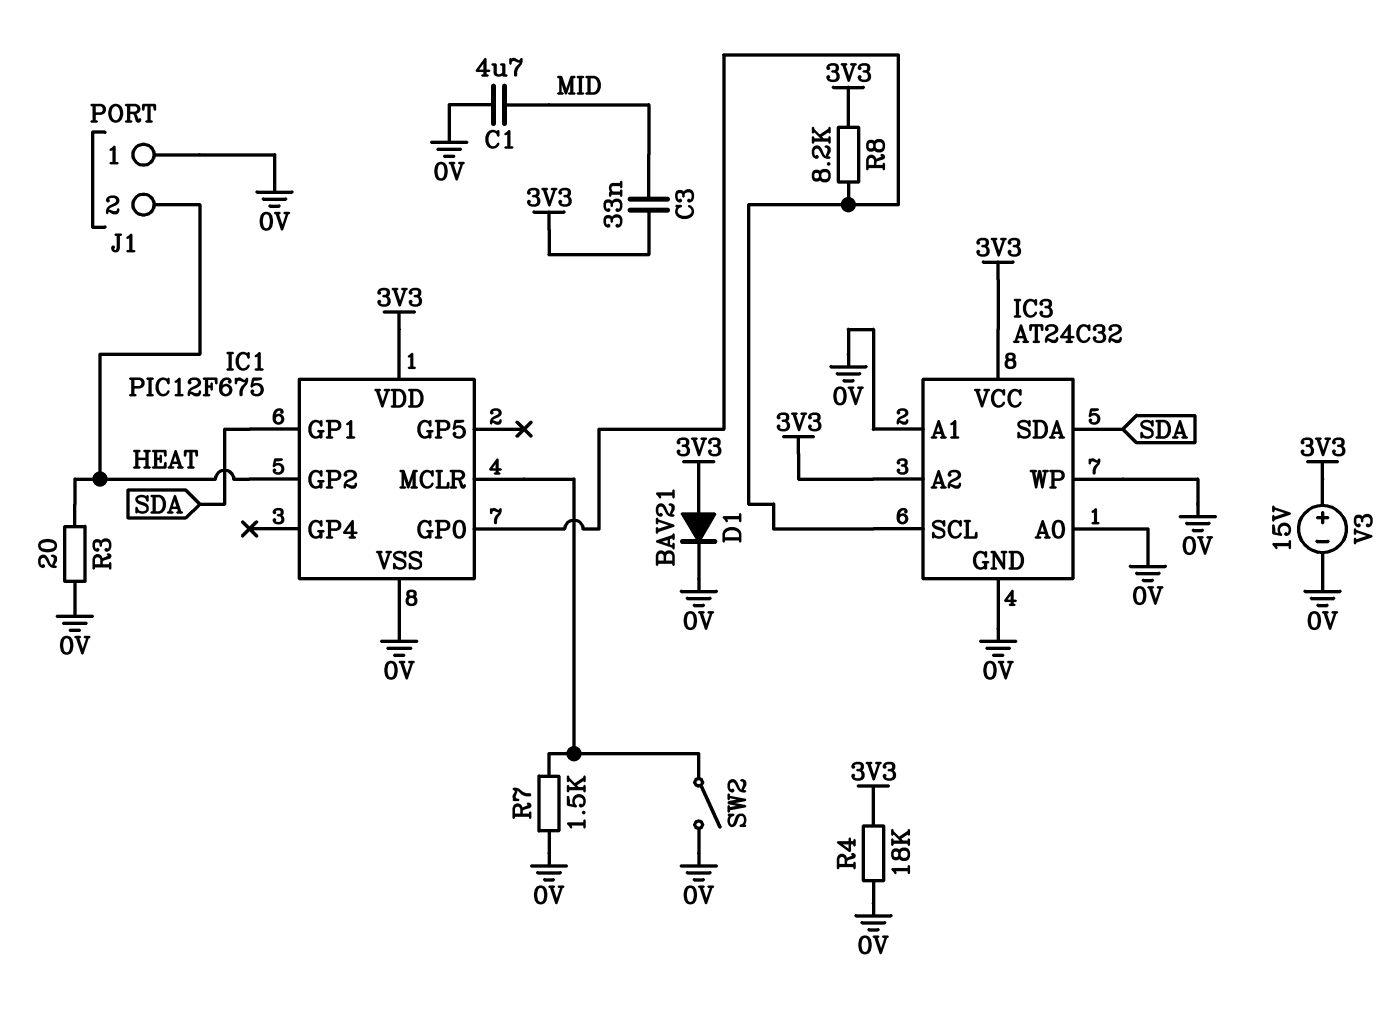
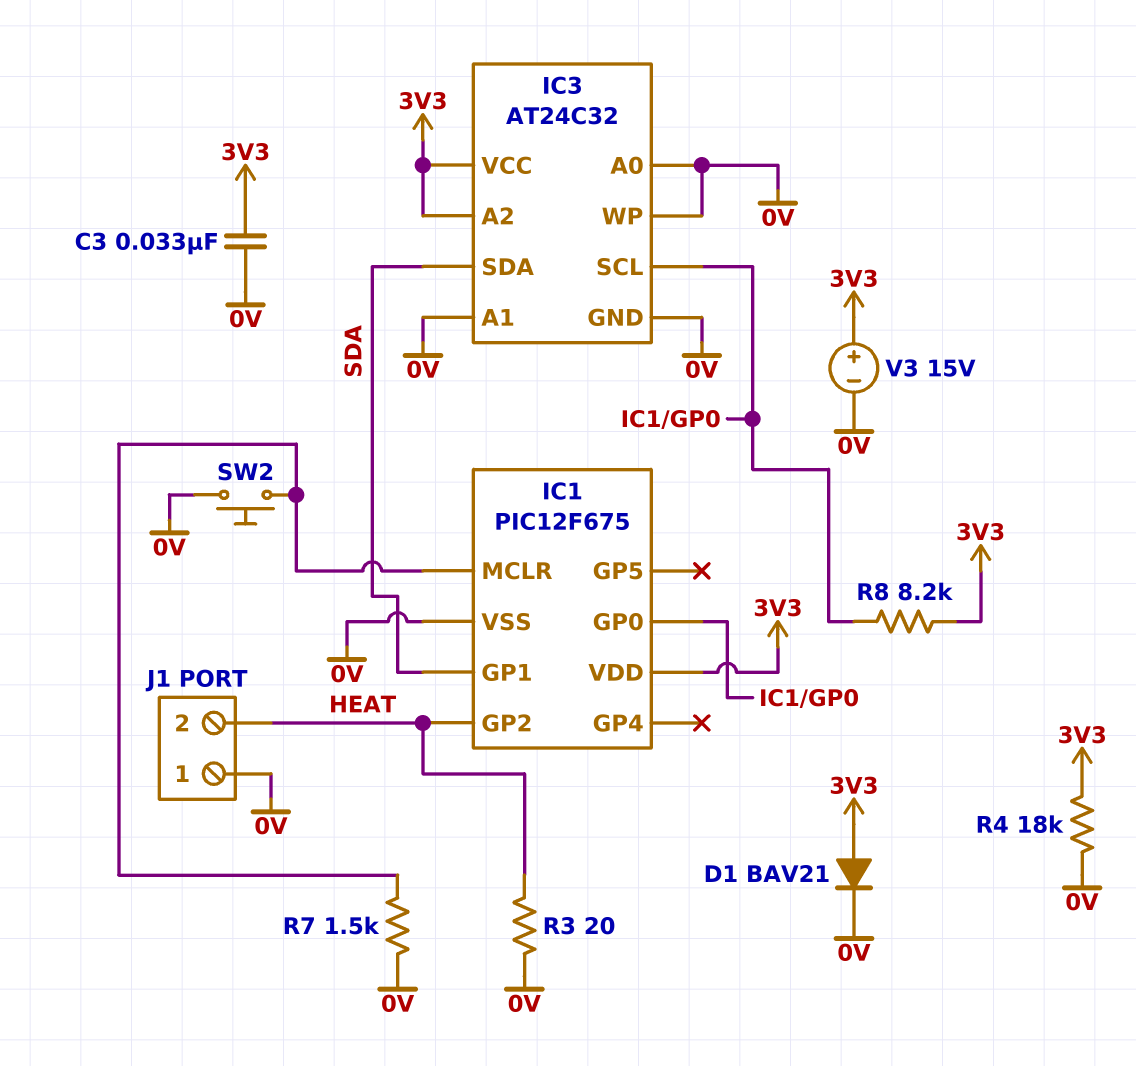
C1: 4.7uF (0V, MID) -> none
C3: 33nF (3V3, MID) -> 33nF (0V, 3V3)
SW2: switch (0V, IC1/MCLR) -> button (0V, IC1/MCLR)

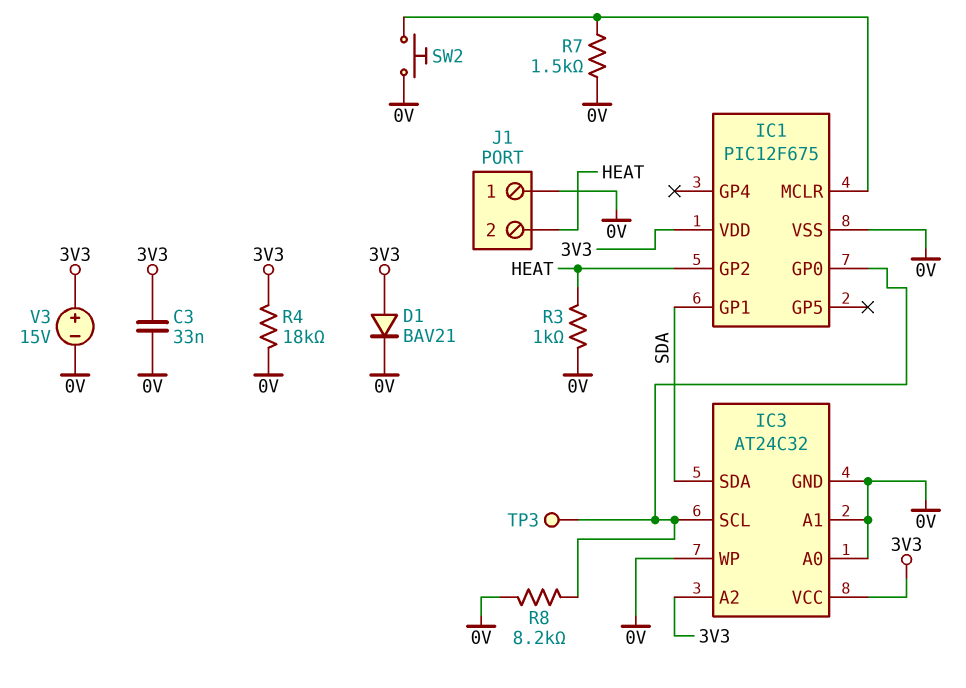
R3: 20 (0V, HEAT) -> 1k (0V, HEAT)
R8: 8.2k (3V3, IC1/GP0) -> 8.2k (0V, IC1/GP0)
TP3: none -> test point (IC1/GP0)

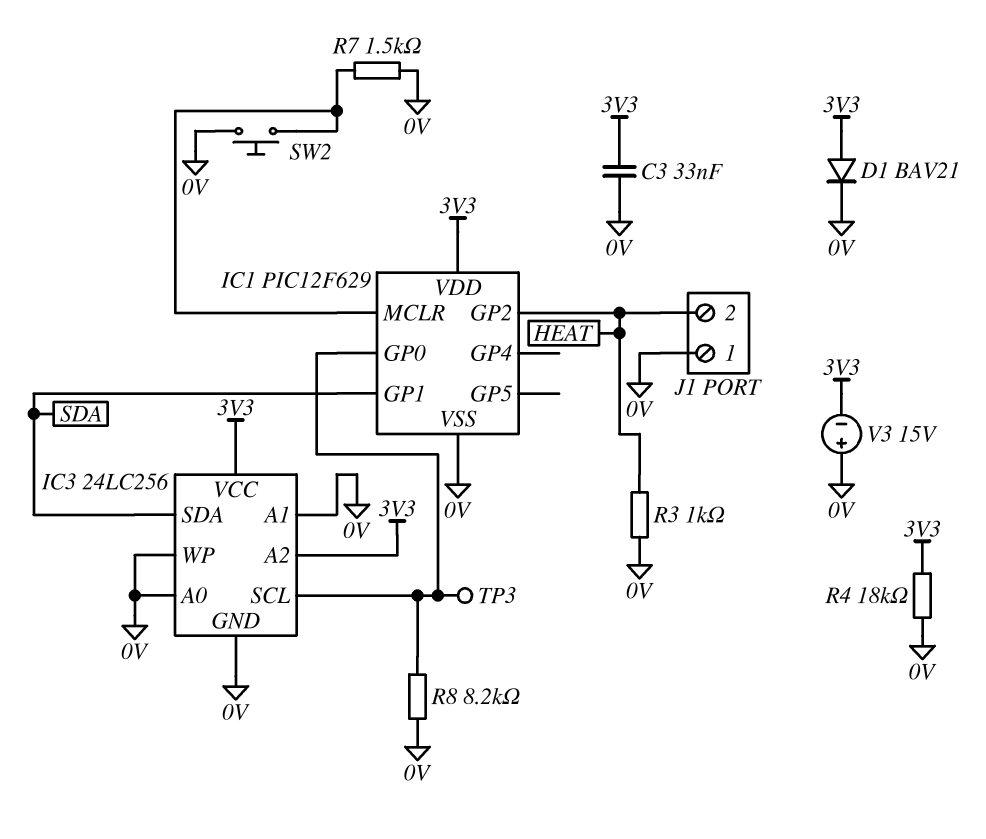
IC1: PIC12F675 -> PIC12F629
IC3: AT24C32 -> 24LC256
V3: 15V (plus 3V3, minus 0V) -> 15V (plus 0V, minus 3V3)

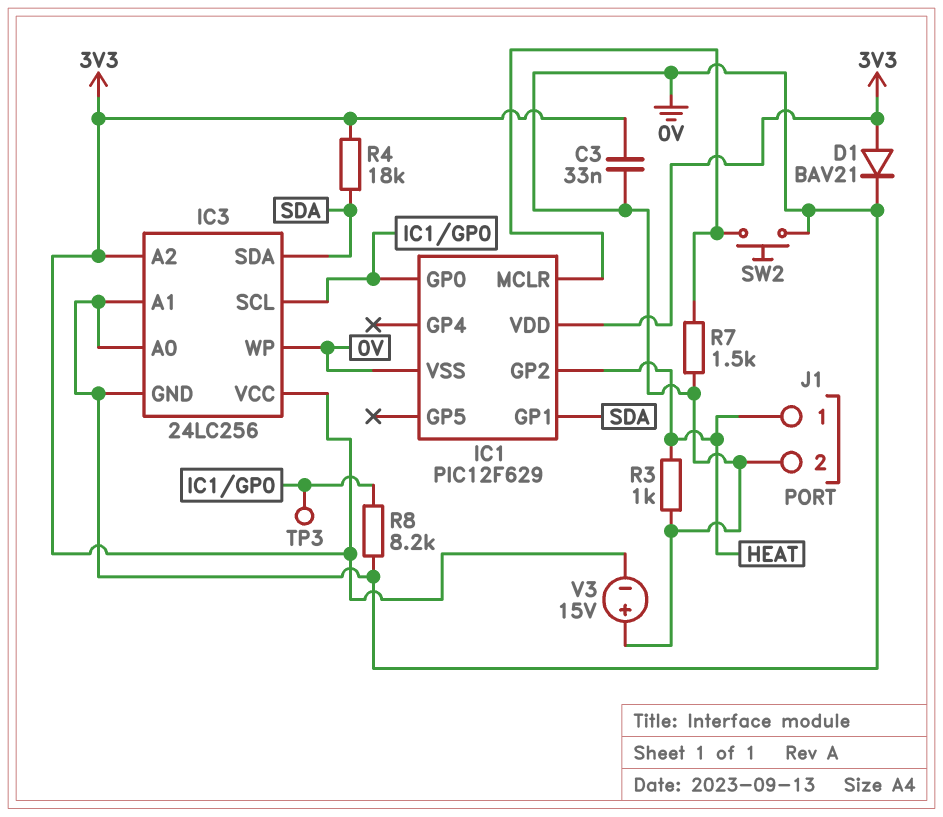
J1 pin 1: 0V -> HEAT
J1 pin 2: HEAT -> 0V
R4: 18k (0V, 3V3) -> 18k (3V3, SDA)

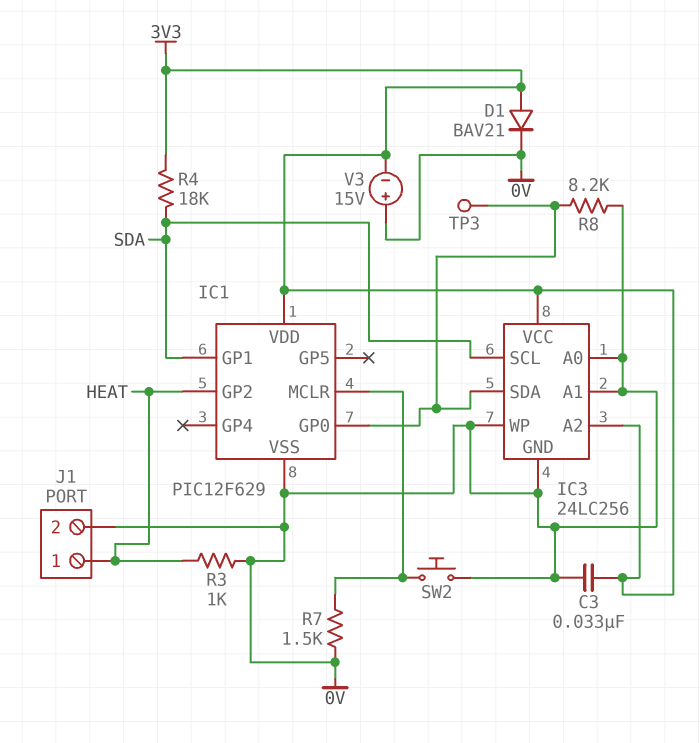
IC3 pin SCL: IC1/GP0 -> SDA
IC3 pin SDA: SDA -> IC1/GP0

